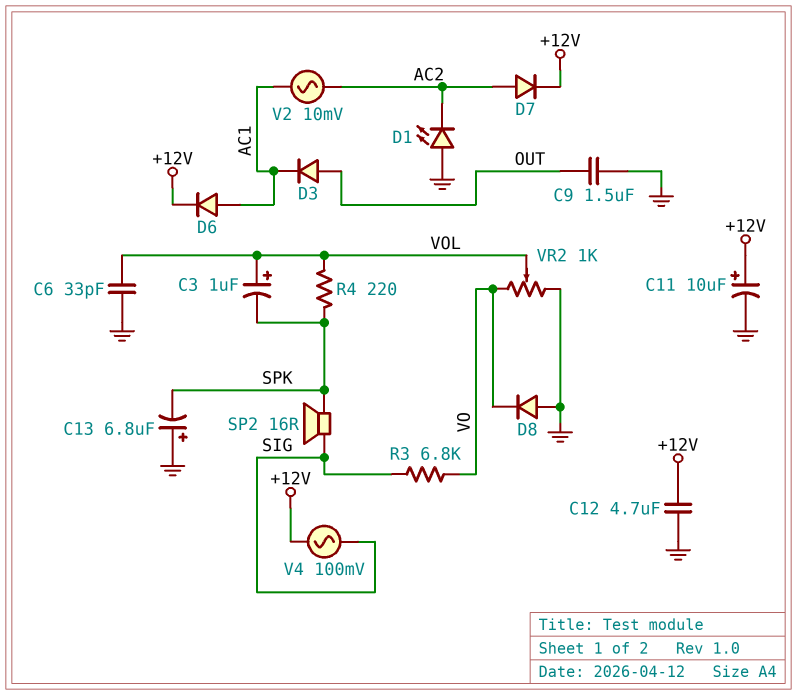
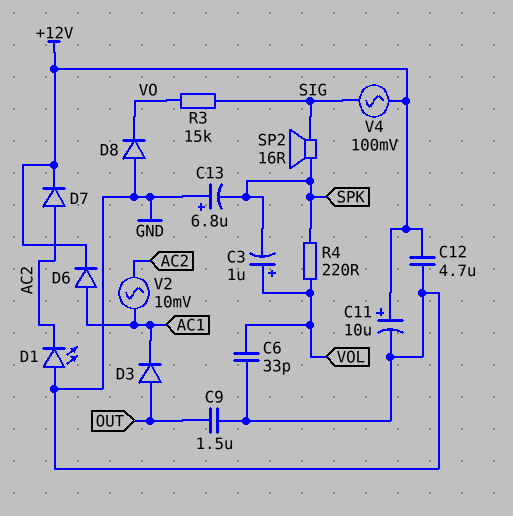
R3: 6.8k (SIG, VO) -> 15k (SIG, VO)
VR2: 1k (GND, VO, wiper VOL) -> none

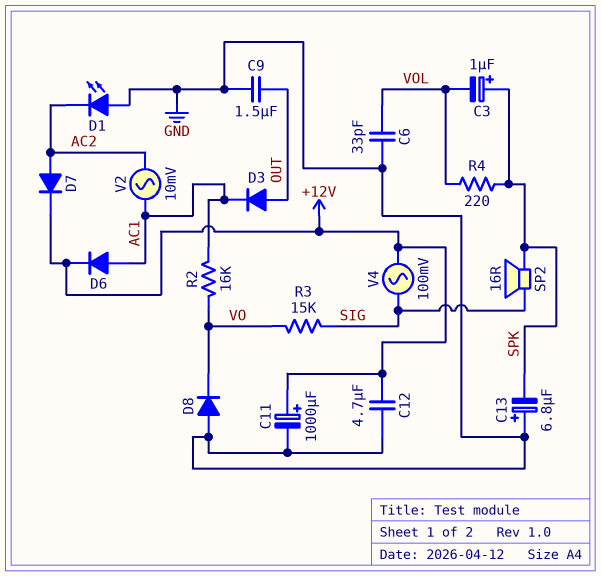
C3: 1uF (plus VOL, minus SPK) -> 1uF (plus SPK, minus VOL)
C11: 10uF (plus +12V, minus GND) -> 1000uF (plus +12V, minus GND)
R2: none -> 16k (AC1, VO)

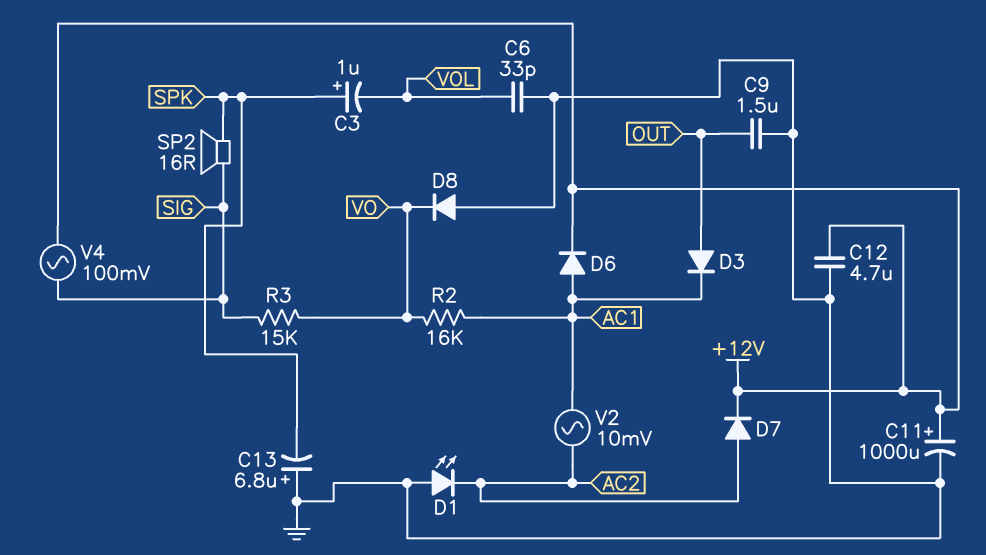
R4: 220 (SPK, VOL) -> none

